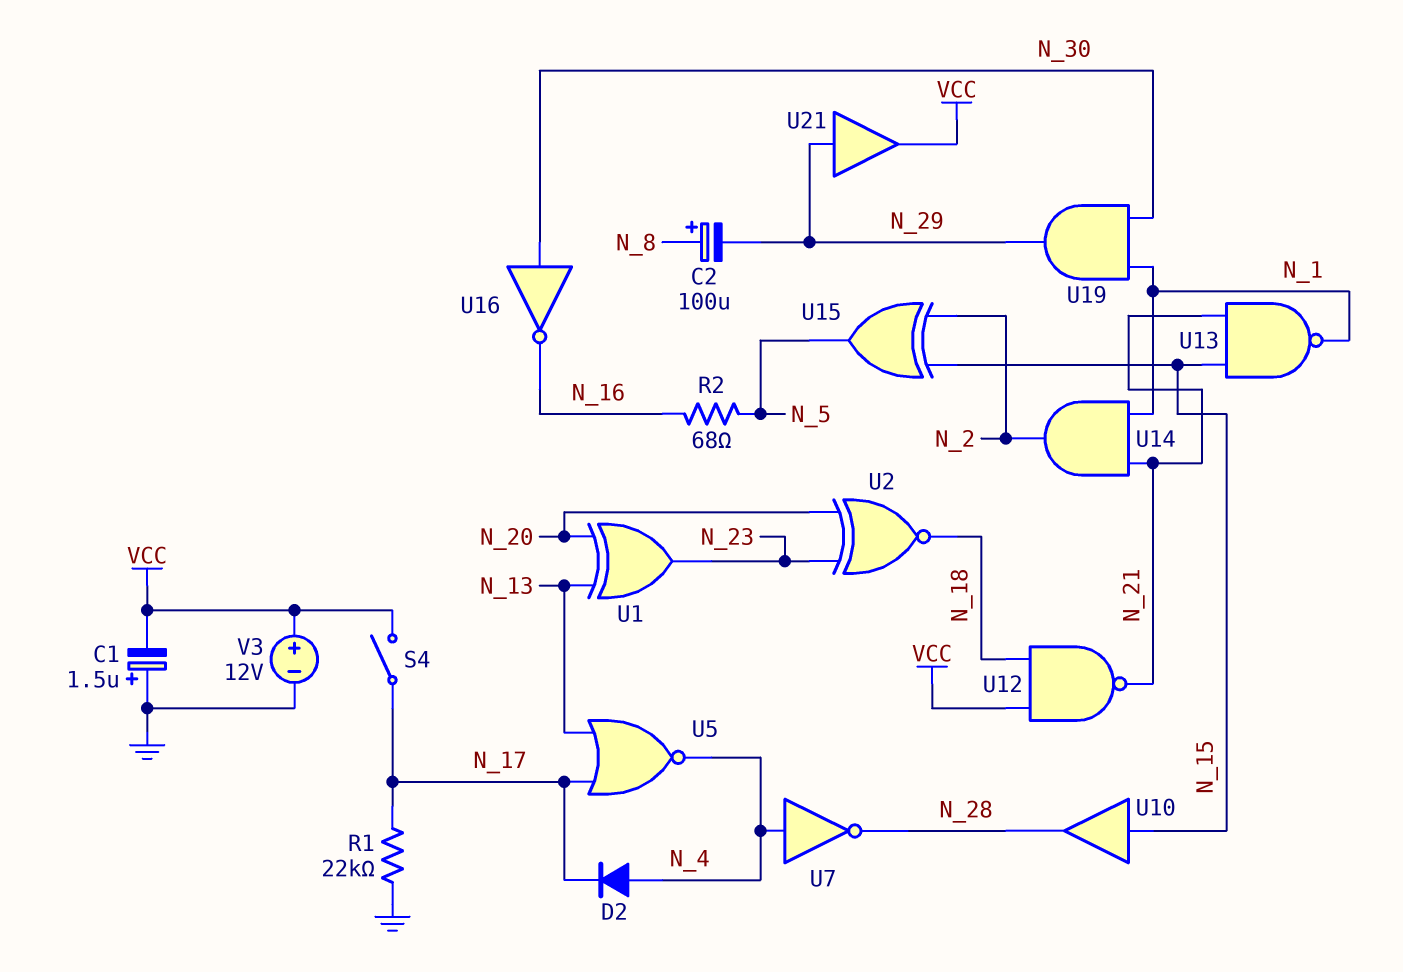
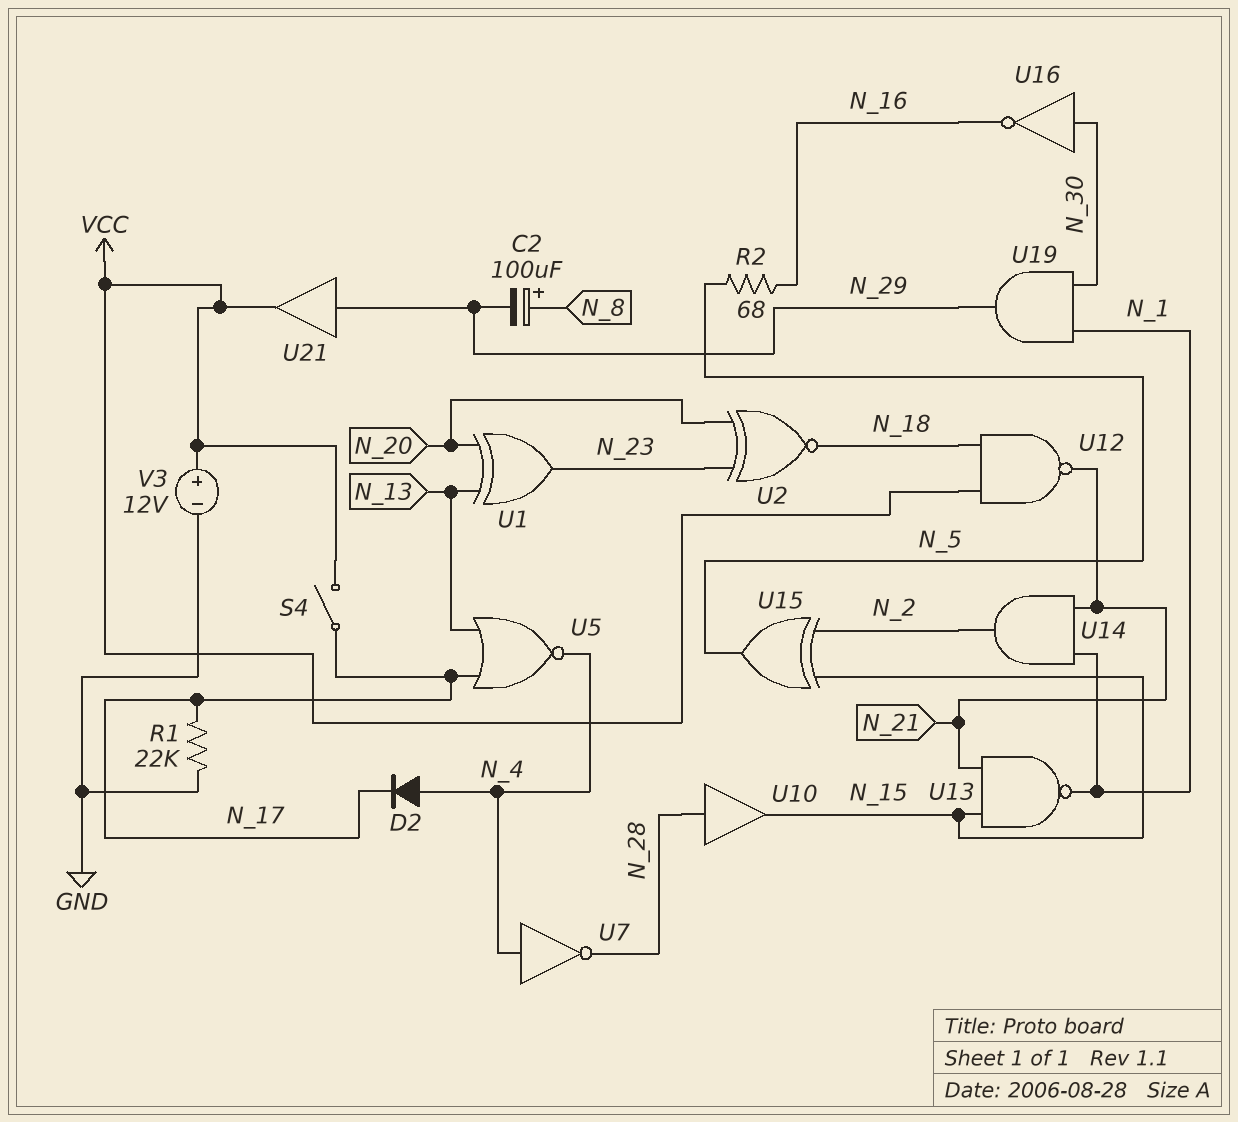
C1: 1.5uF (plus GND, minus VCC) -> none
U10: buffer (in N_15, out N_28) -> buffer (in N_28, out N_15)

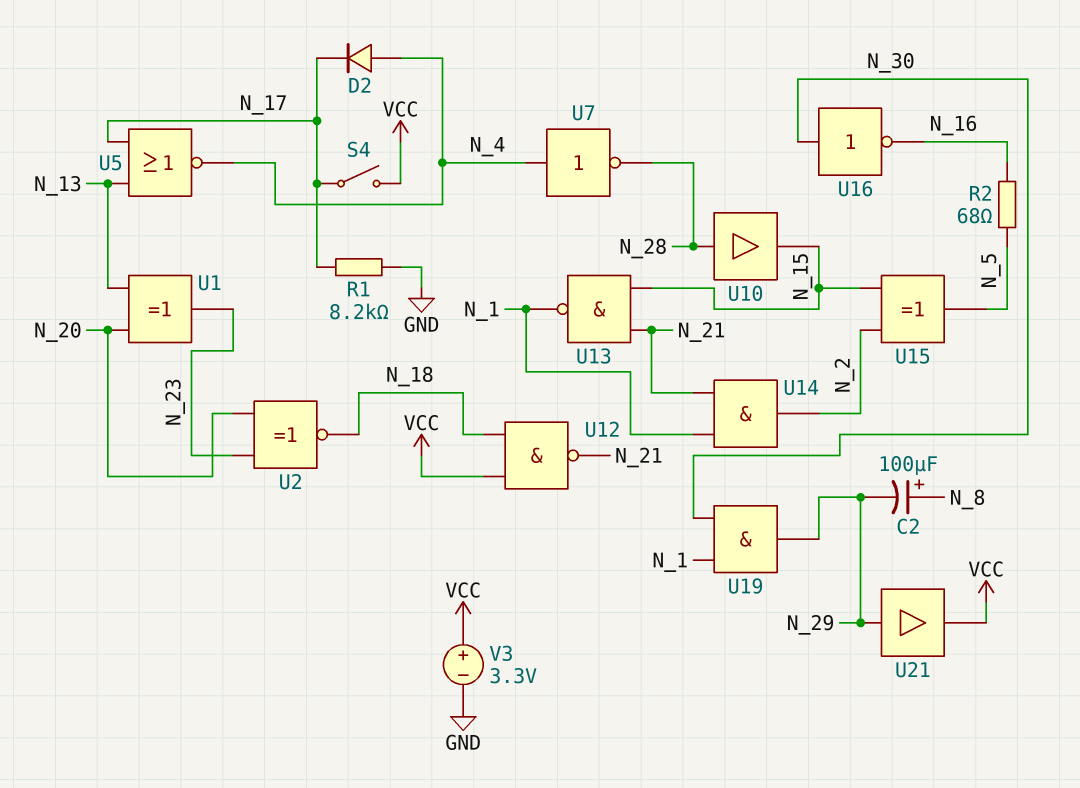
R1: 22k (GND, N_17) -> 8.2k (GND, N_17)
V3: 12V (plus VCC, minus GND) -> 3.3V (plus VCC, minus GND)

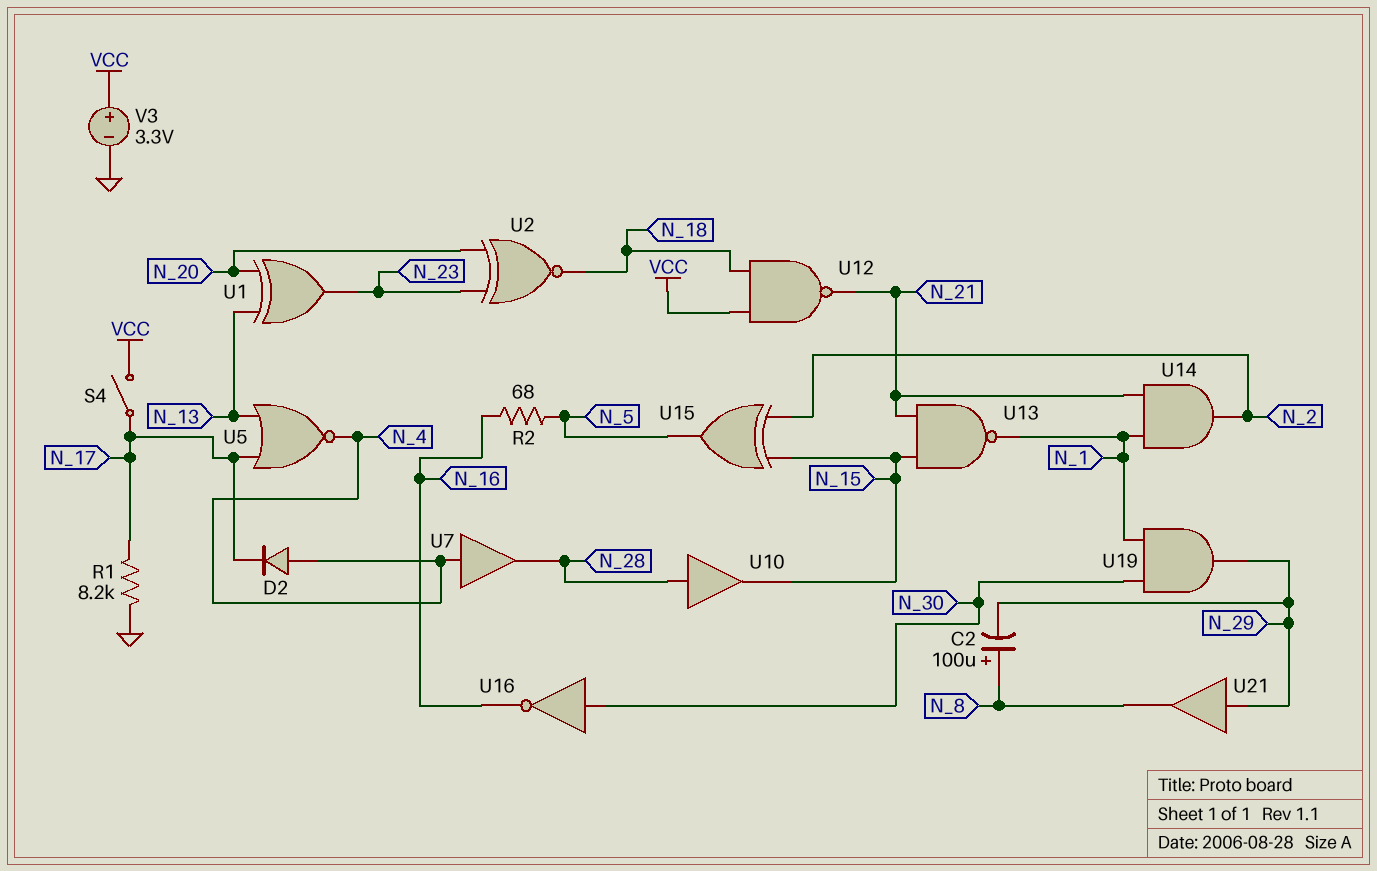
U7: NOT (in N_4, out N_28) -> buffer (in N_4, out N_28)
U21: buffer (in N_29, out VCC) -> buffer (in N_29, out N_8)

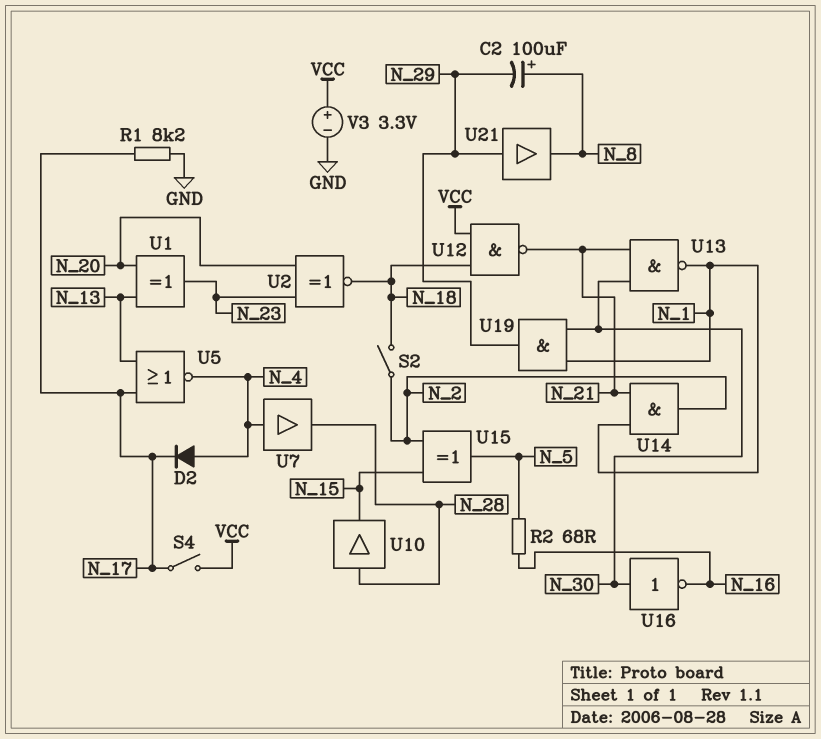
S2: none -> switch (N_2, N_18)
U13: NAND (in N_15, in N_21, out N_1) -> NAND (in N_21, in N_30, out N_1)

